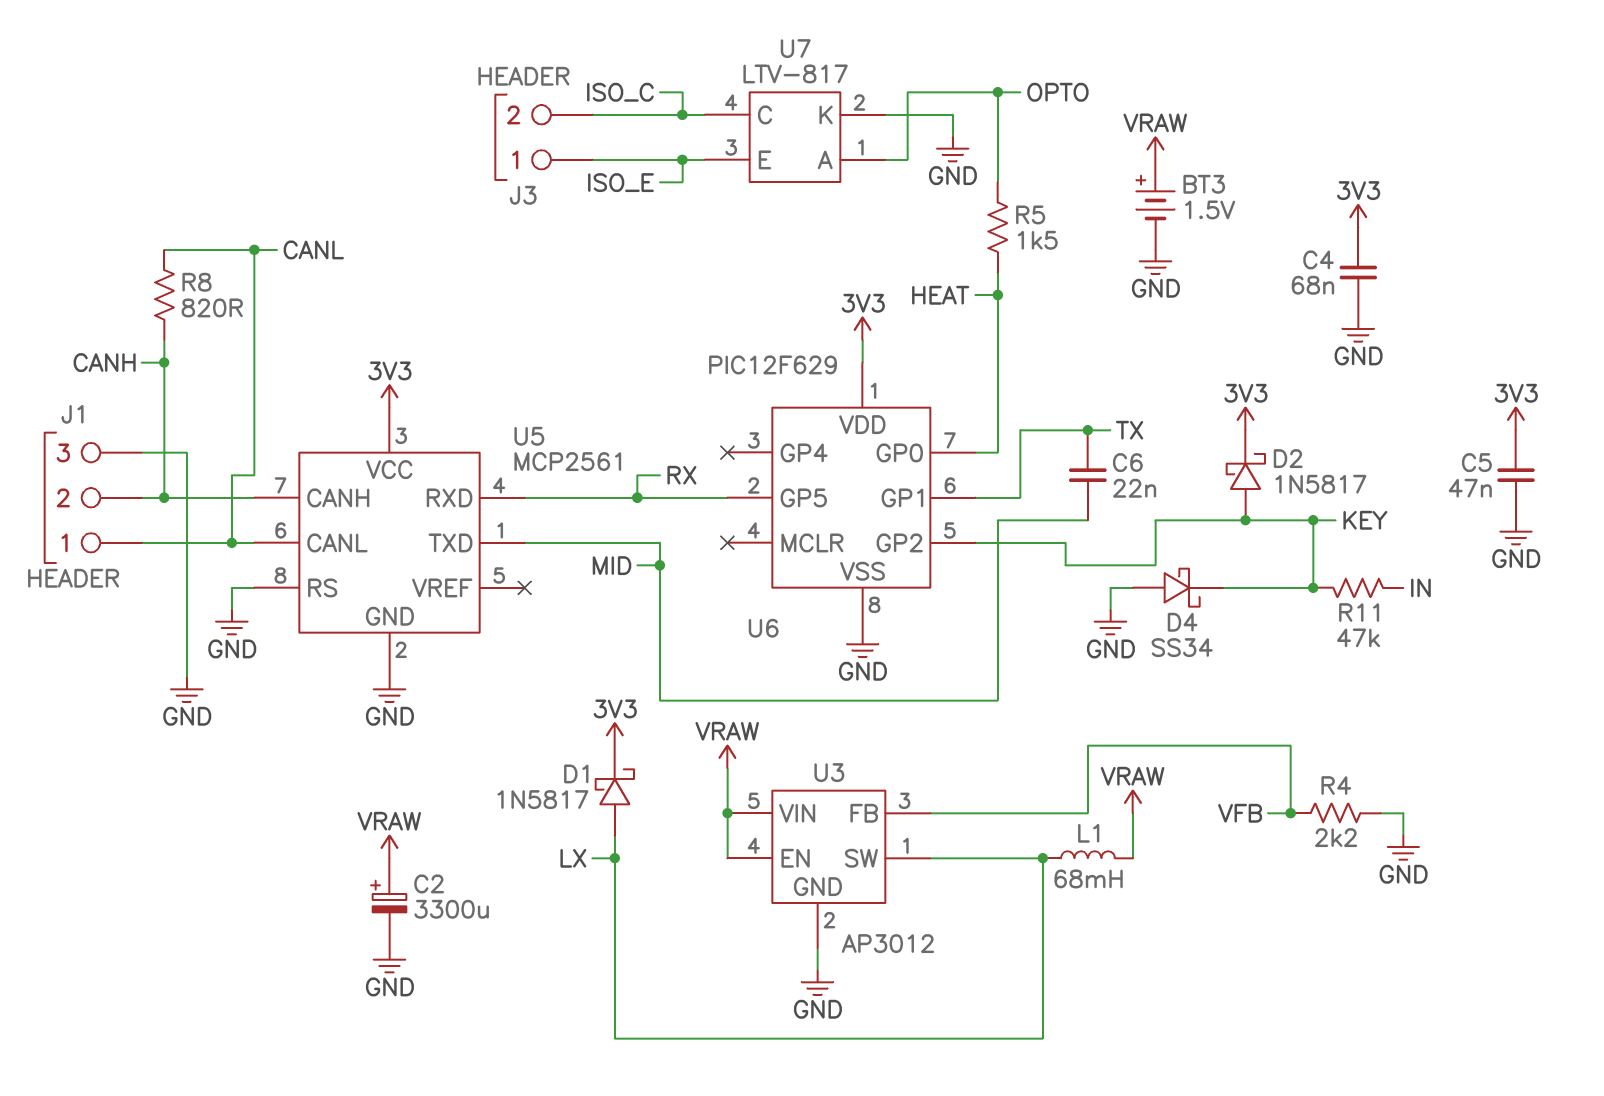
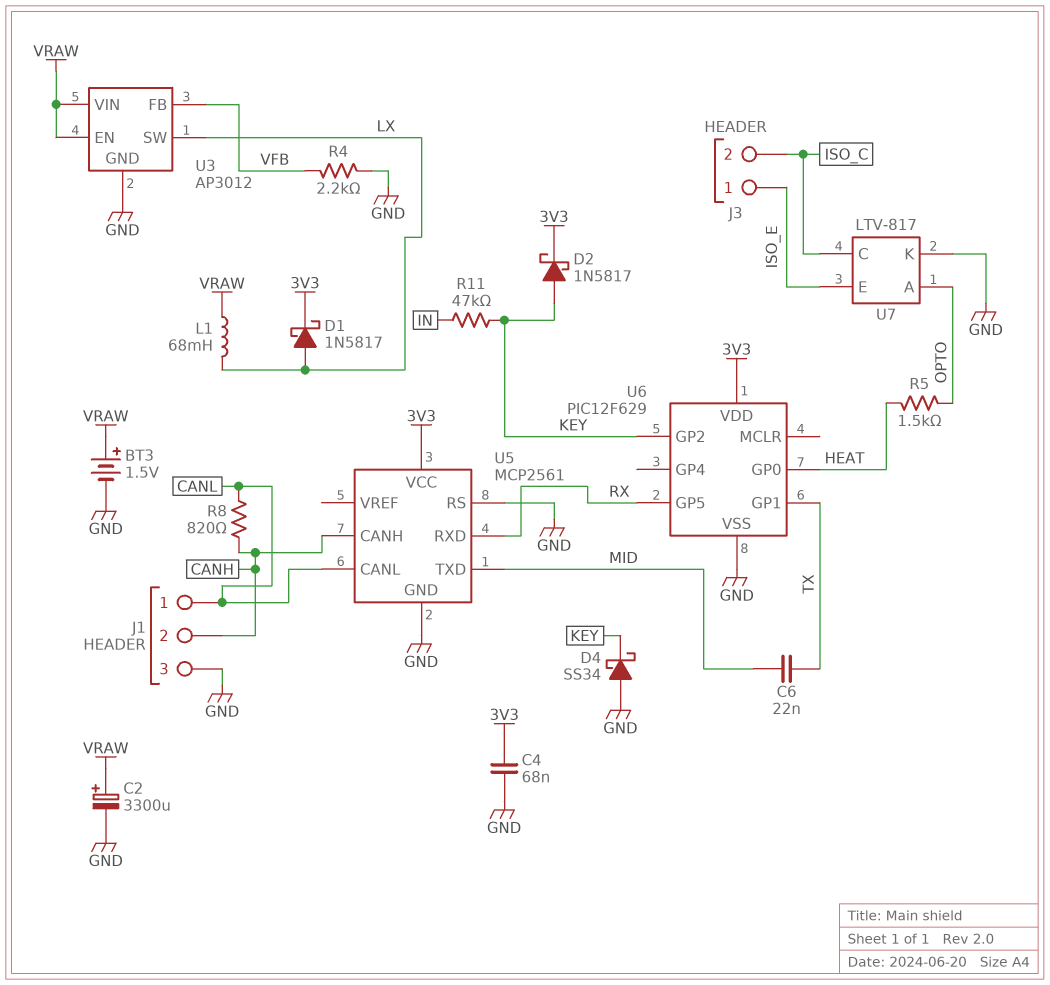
C5: 47nF (3V3, GND) -> none

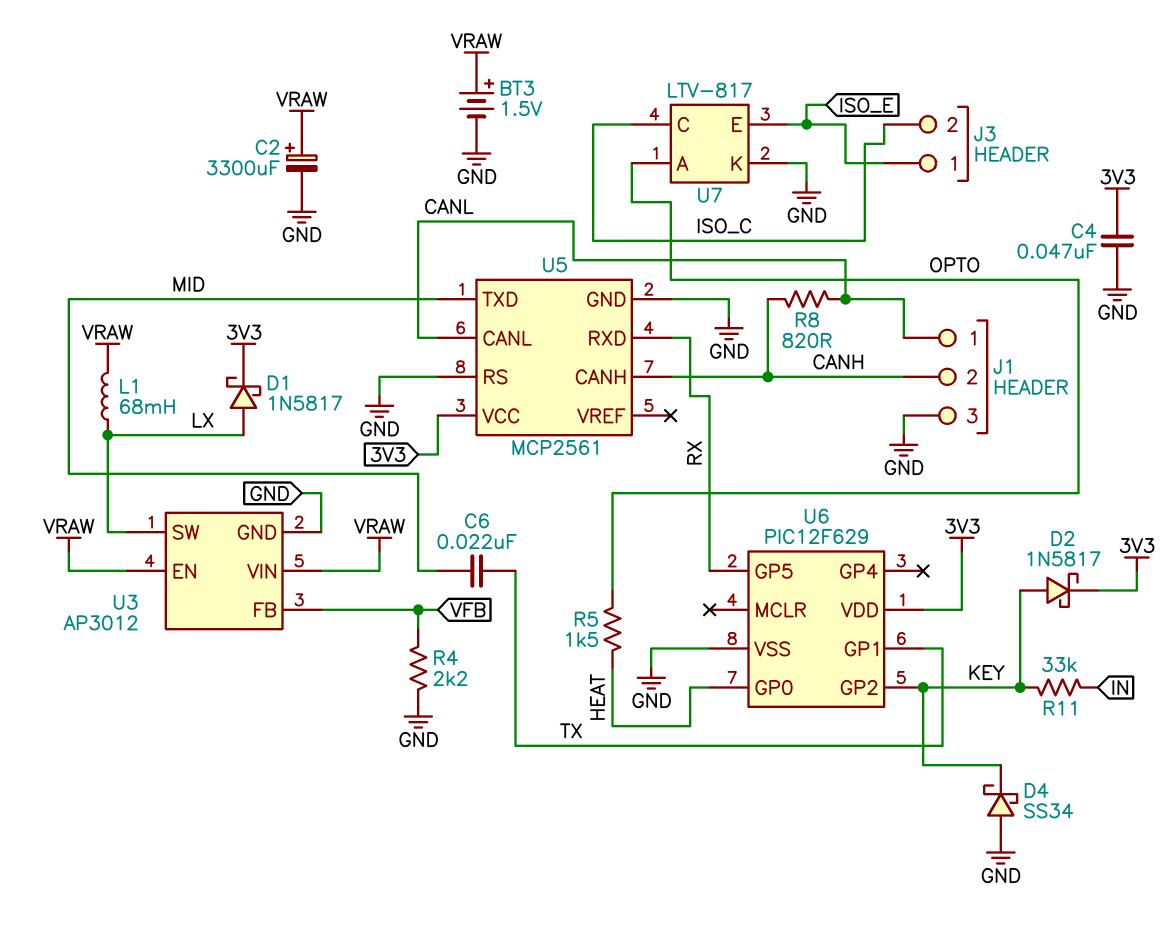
C4: 68nF (3V3, GND) -> 47nF (3V3, GND)
R11: 47k (IN, KEY) -> 33k (IN, KEY)

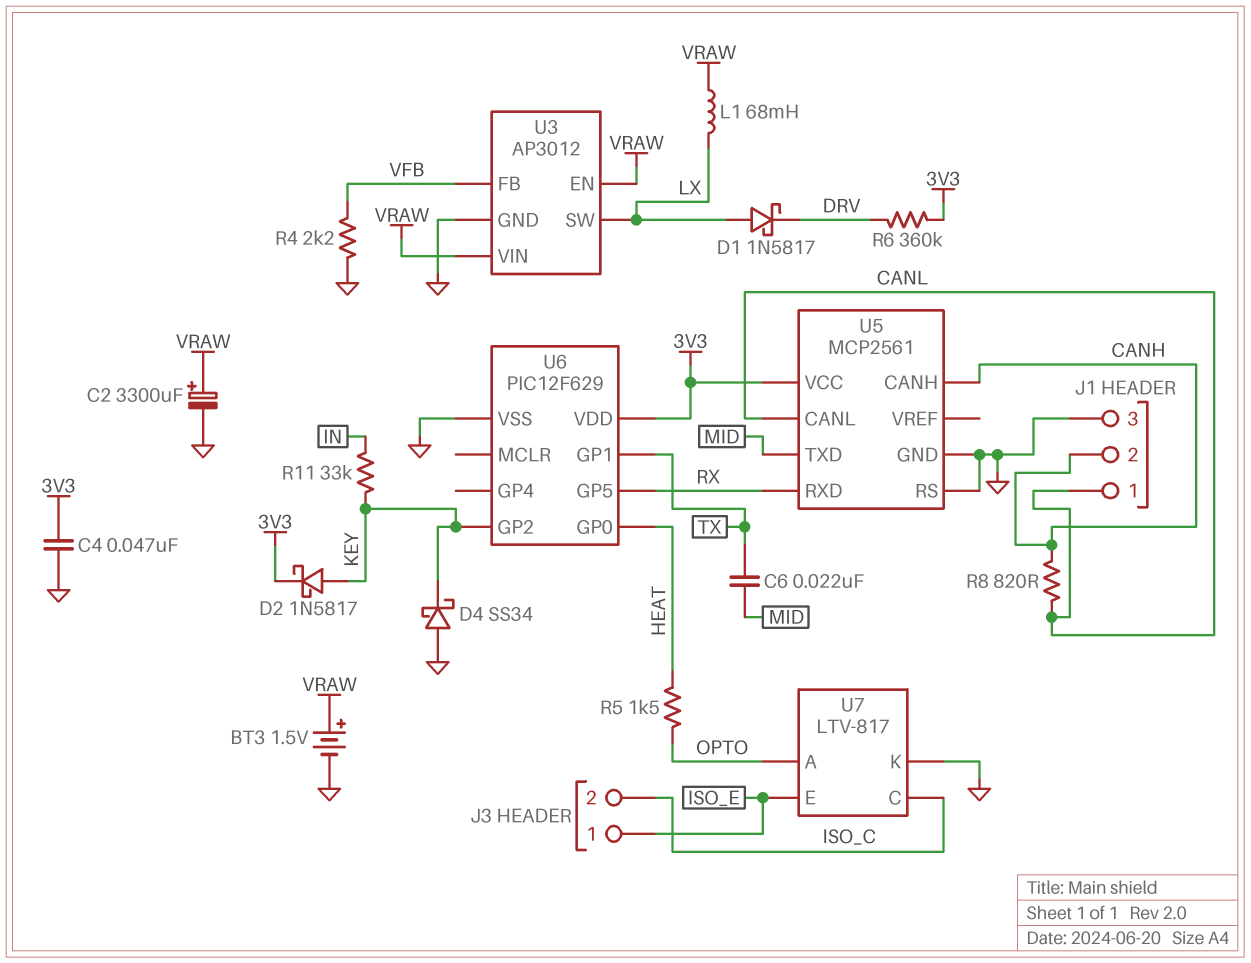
D1: schottky 1N5817 (A LX, K 3V3) -> schottky 1N5817 (A LX, K DRV)
R6: none -> 360k (3V3, DRV)

